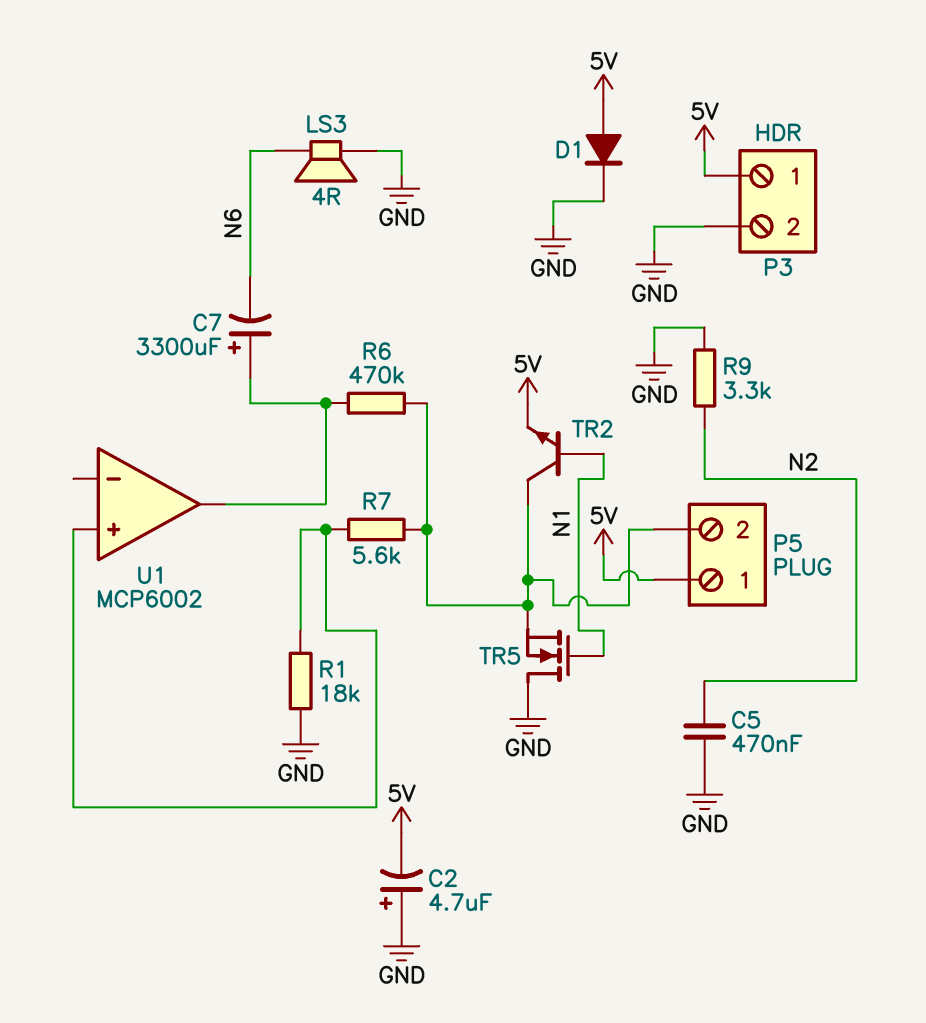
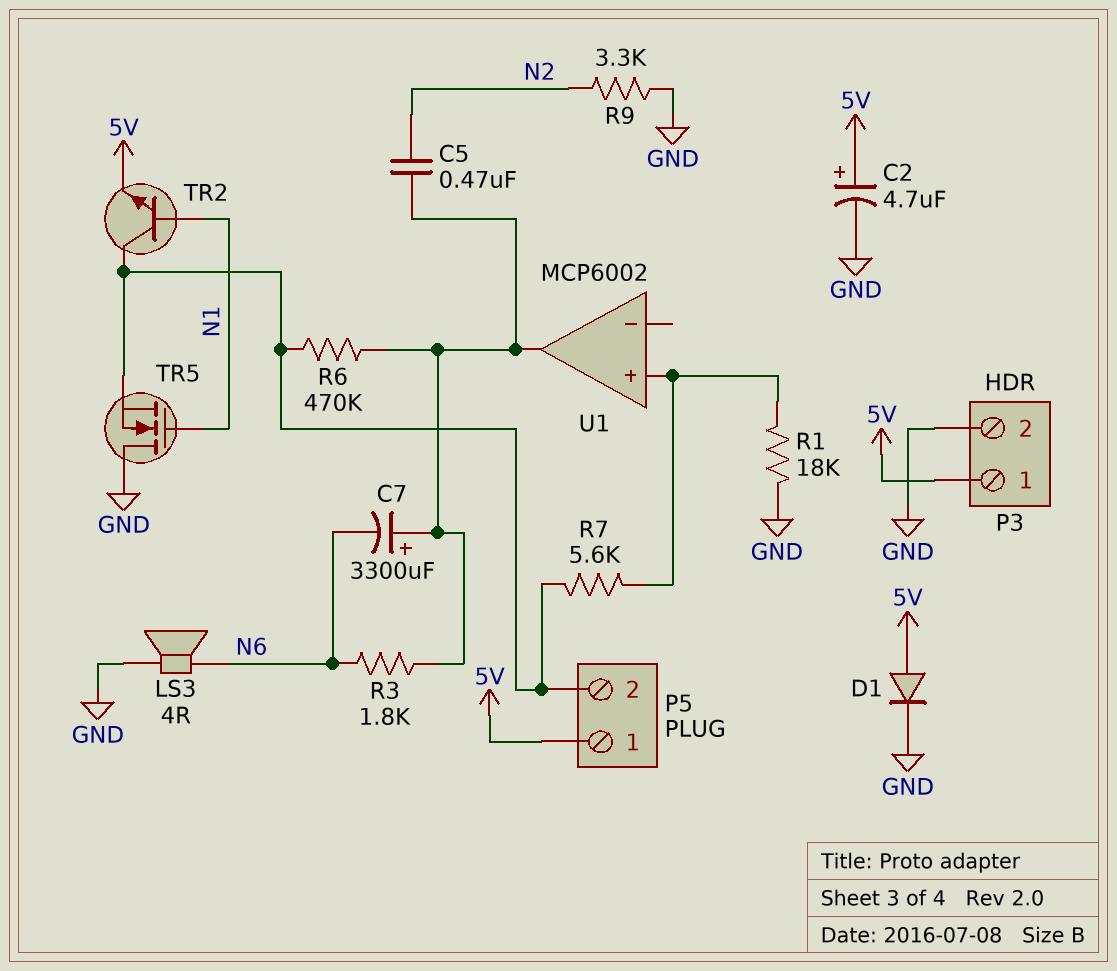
C2: 4.7uF (plus GND, minus 5V) -> 4.7uF (plus 5V, minus GND)
C5: 470nF (GND, N2) -> 470nF (N2, U1/out)
R3: none -> 1.8k (N6, U1/out)

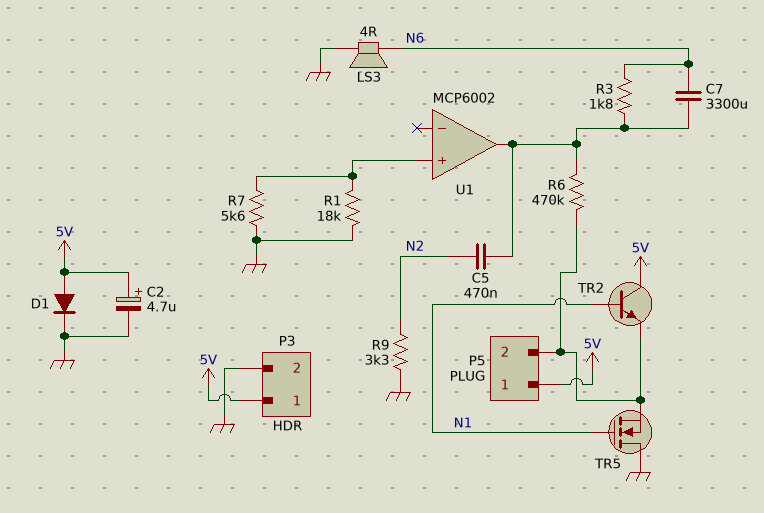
C7: 3300uF (plus U1/out, minus N6) -> 3300uF (N6, U1/out)
R7: 5.6k (P5/2, U1/in+) -> 5.6k (GND, U1/in+)
TR2: NPN (B N1, C P5/2, E 5V) -> NPN (B N1, C 5V, E P5/2)

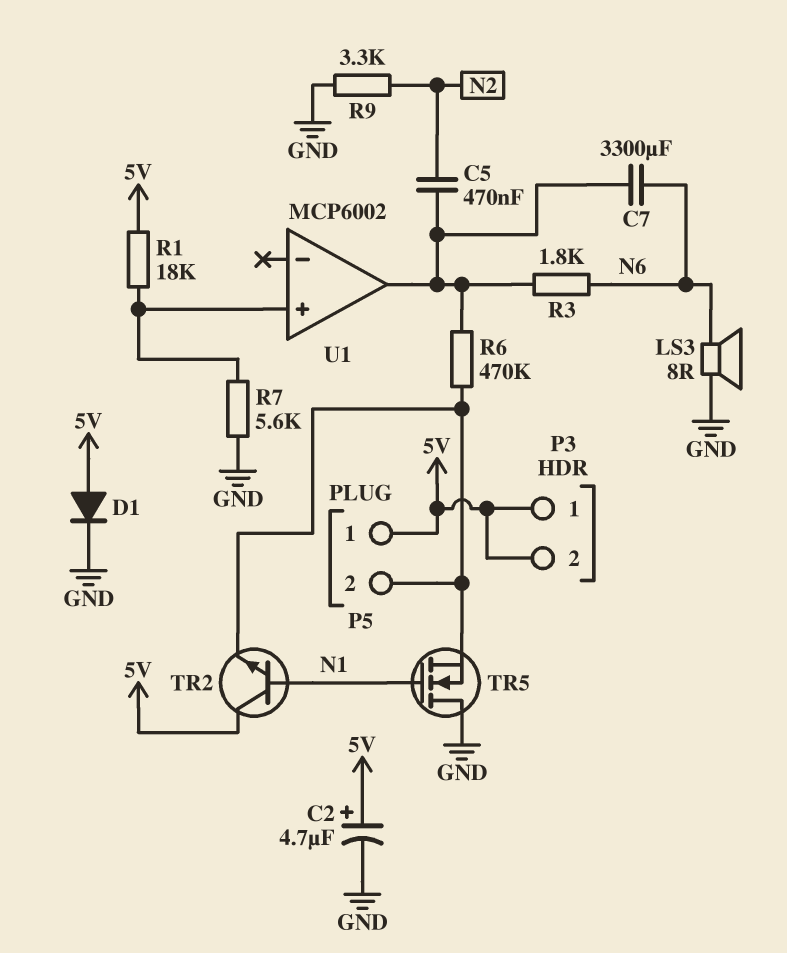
LS3: speaker 4R (GND, N6) -> speaker 8R (GND, N6)
P3 pin 2: GND -> 5V
R1: 18k (GND, U1/in+) -> 18k (5V, U1/in+)

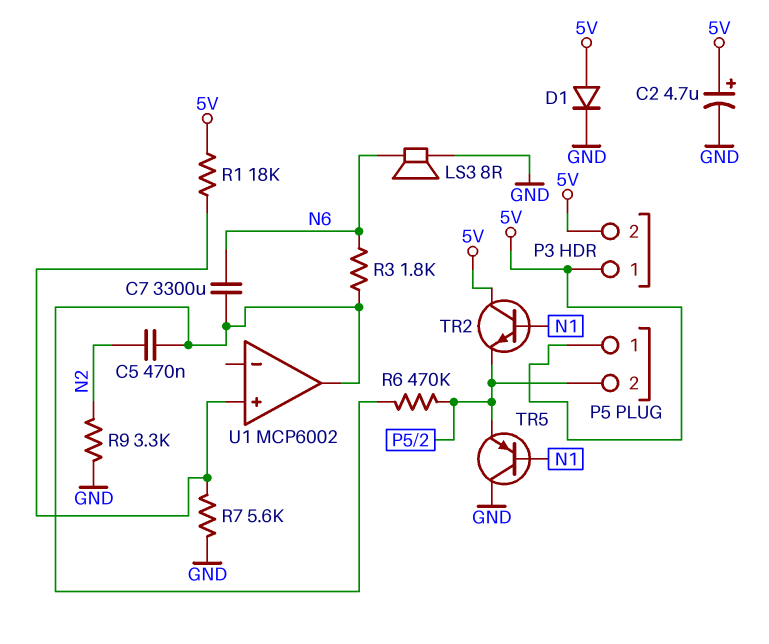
TR5: NMOS (G N1, D GND, S P5/2) -> PNP (B N1, C GND, E P5/2)

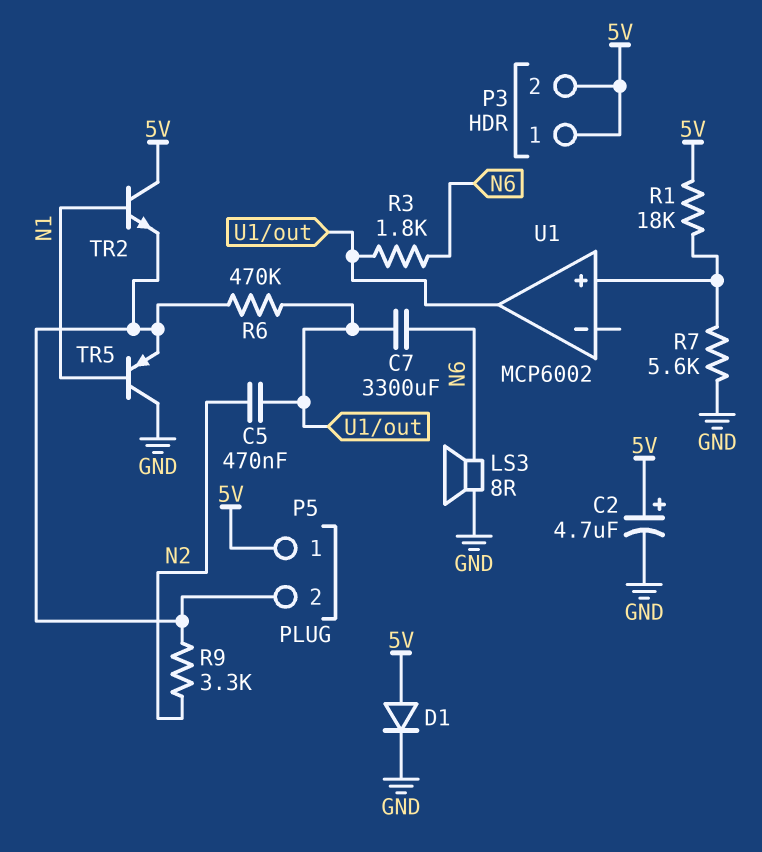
R9: 3.3k (GND, N2) -> 3.3k (N2, P5/2)

